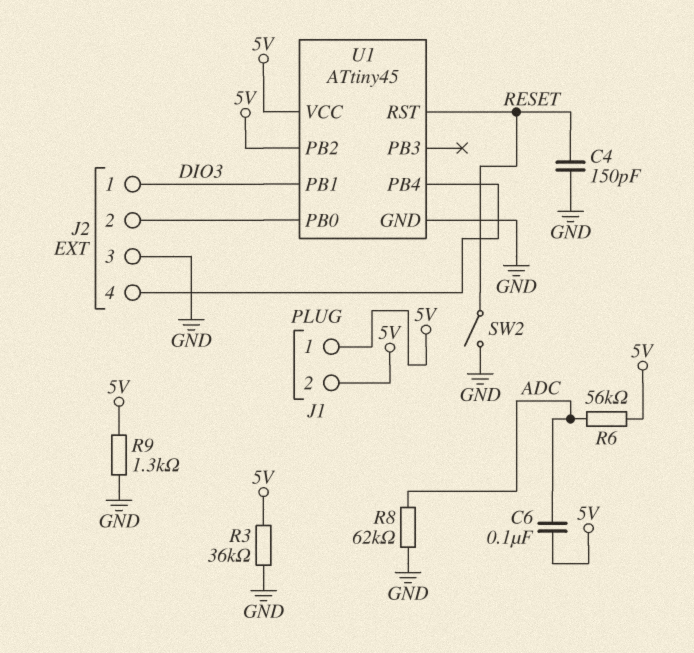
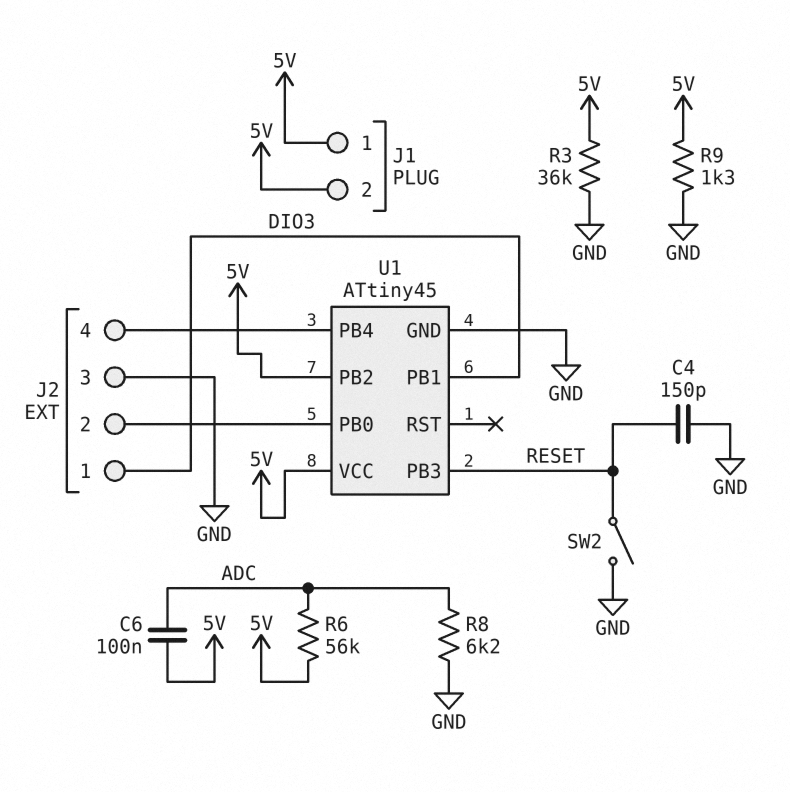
R8: 62k (ADC, GND) -> 6.2k (ADC, GND)
U1 pin PB3: none -> RESET
U1 pin RST: RESET -> none

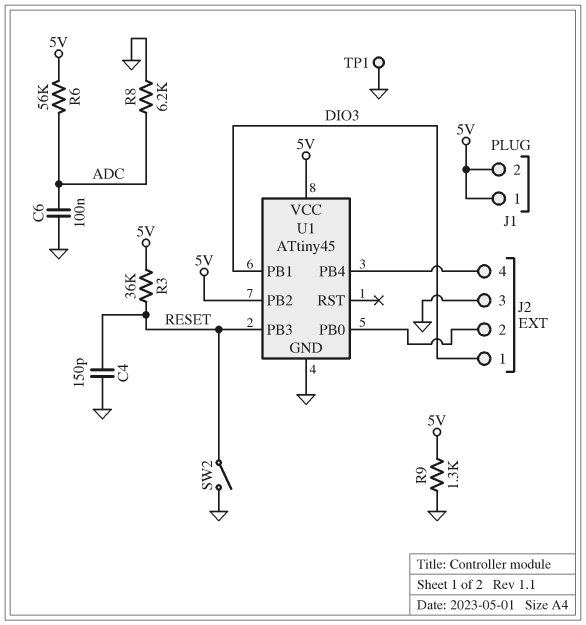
C6: 100nF (5V, ADC) -> 100nF (ADC, GND)
R3: 36k (5V, GND) -> 36k (5V, RESET)
TP1: none -> test point (GND)

